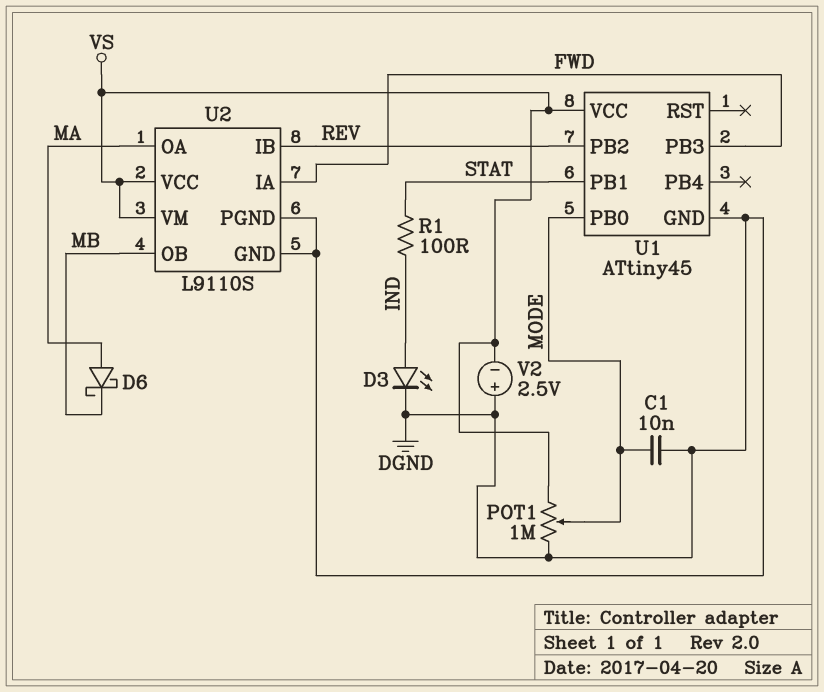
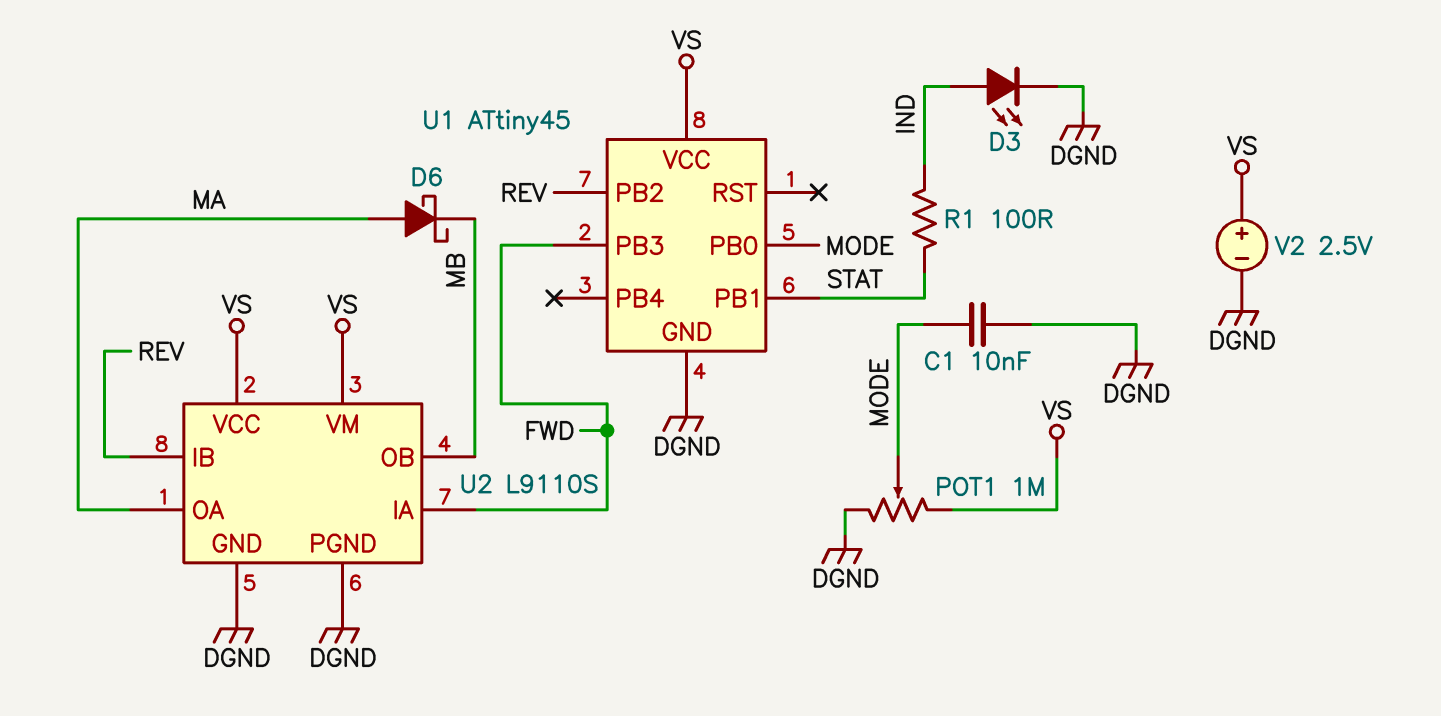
V2: 2.5V (plus DGND, minus VS) -> 2.5V (plus VS, minus DGND)

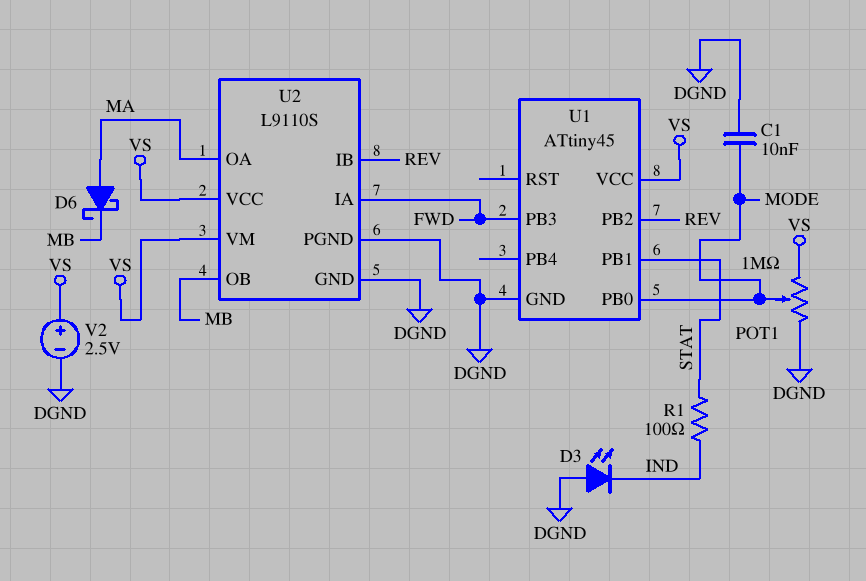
D3: LED (A IND, K DGND) -> LED (A DGND, K IND)

